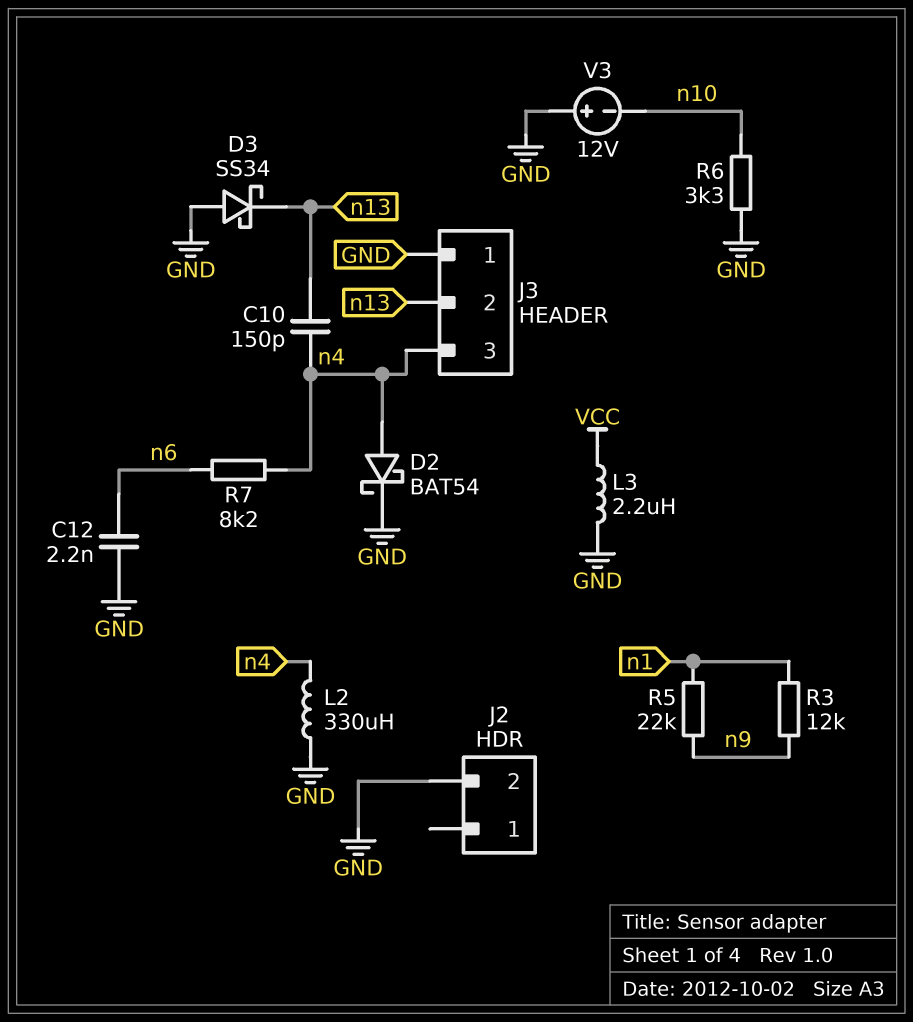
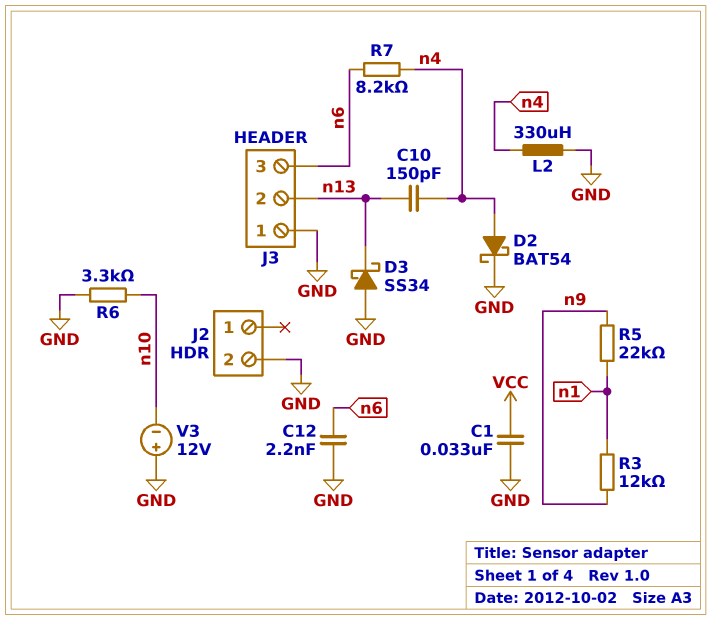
C1: none -> 33nF (GND, VCC)
J3 pin 3: n4 -> n6
L3: 2.2uH (GND, VCC) -> none

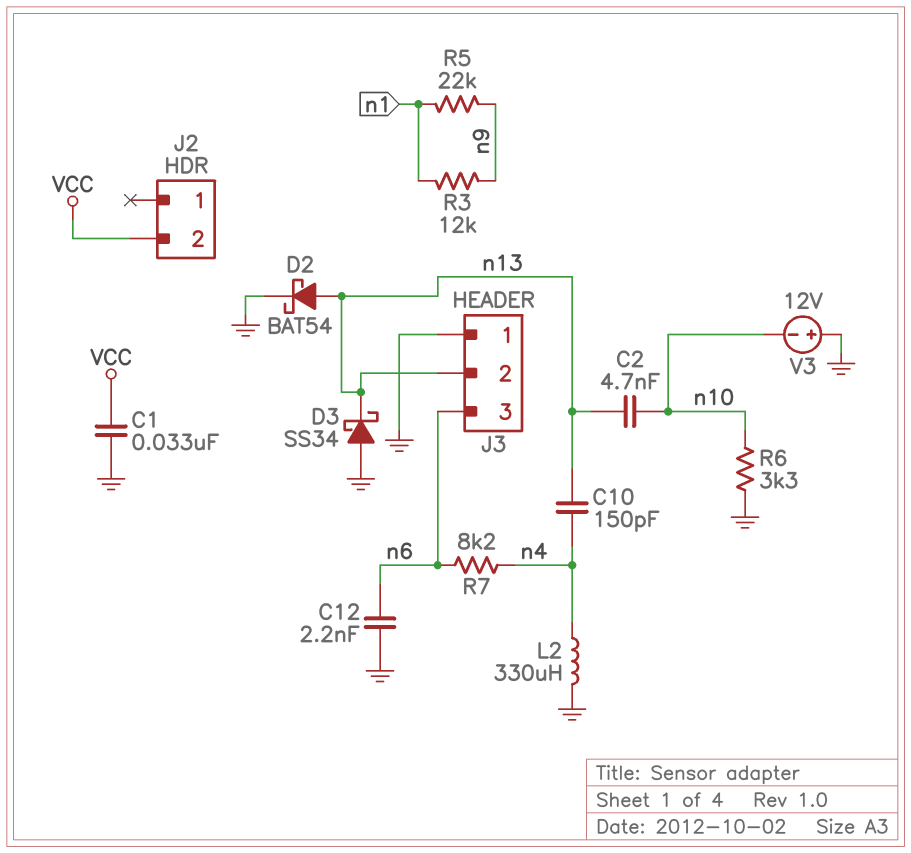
C2: none -> 4.7nF (n10, n13)
D2: schottky BAT54 (A n4, K GND) -> schottky BAT54 (A n13, K GND)
J2 pin 2: GND -> VCC

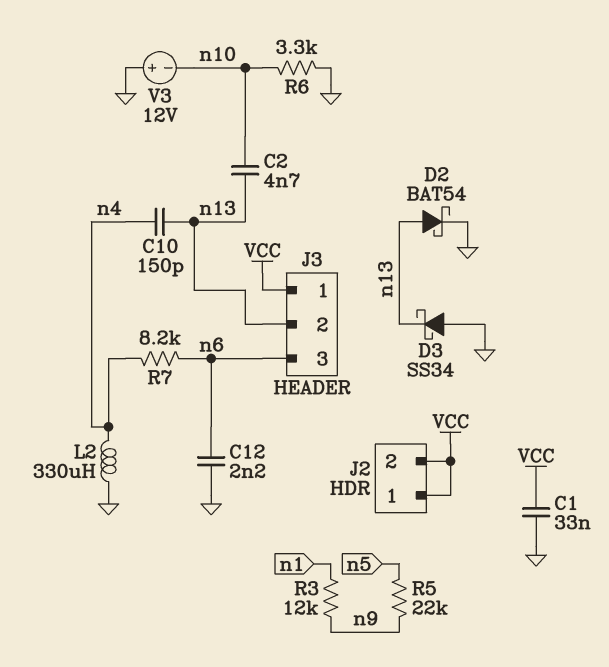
J2 pin 1: none -> VCC
J3 pin 1: GND -> VCC
R5: 22k (n1, n9) -> 22k (n5, n9)

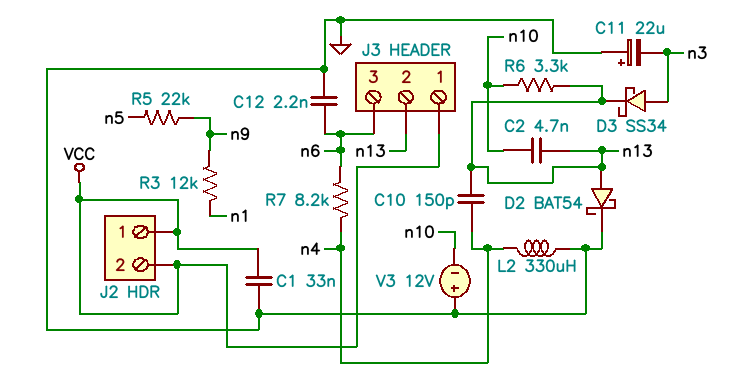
C11: none -> 22uF (plus GND, minus n3)
D3: schottky SS34 (A GND, K n13) -> schottky SS34 (A n3, K n13)
R6: 3.3k (GND, n10) -> 3.3k (n10, n13)

